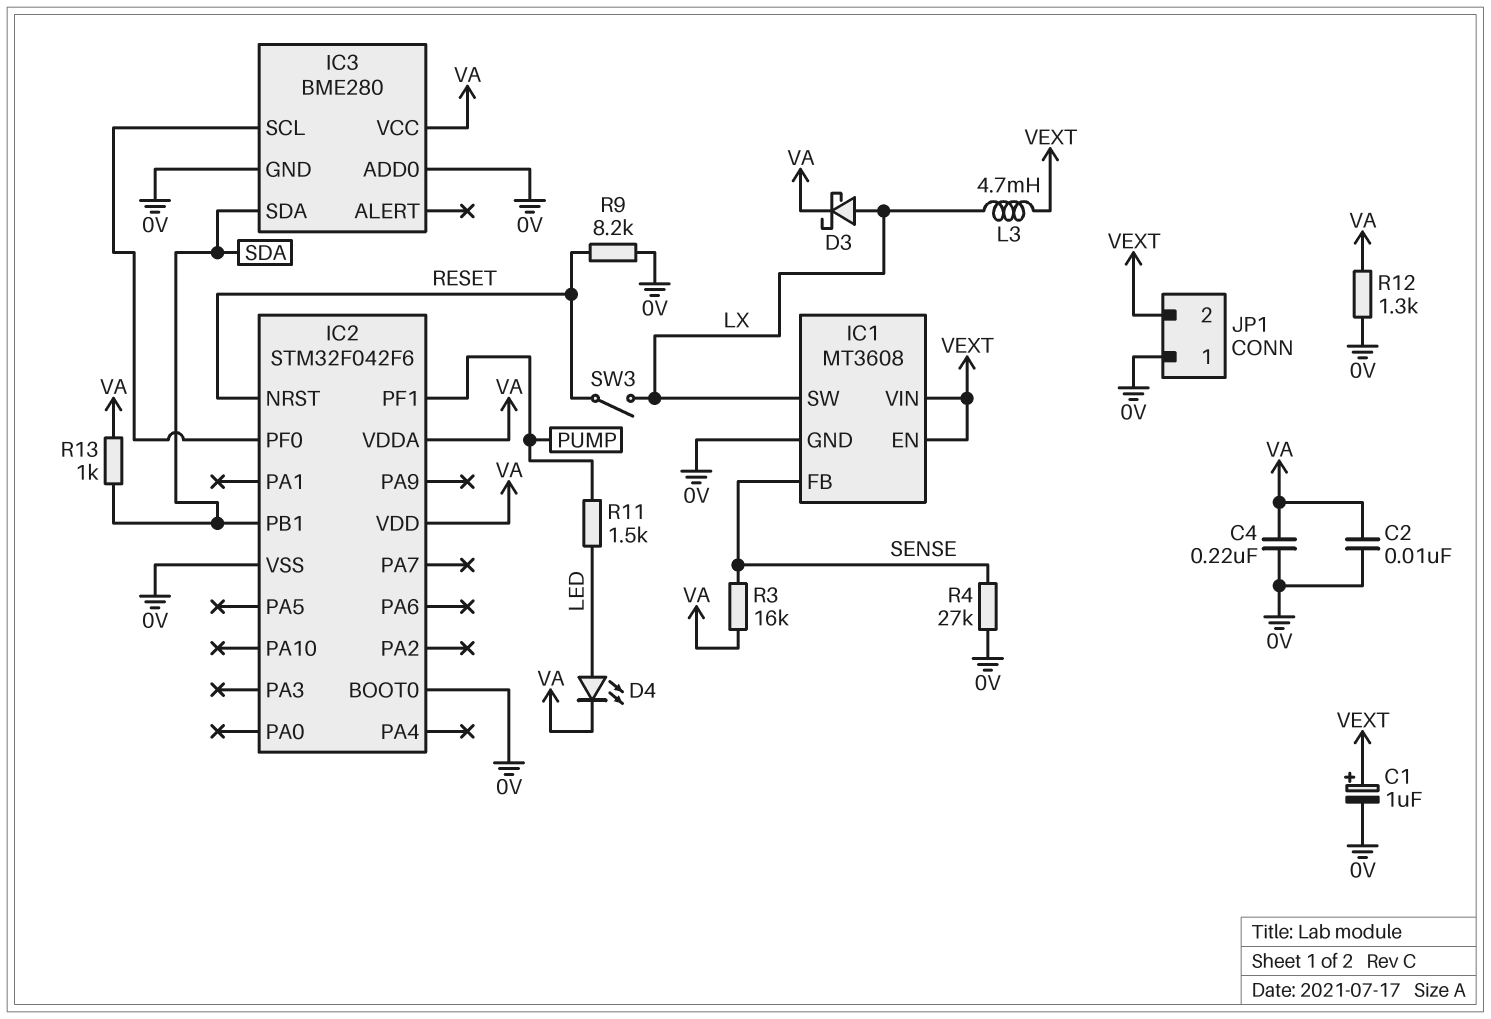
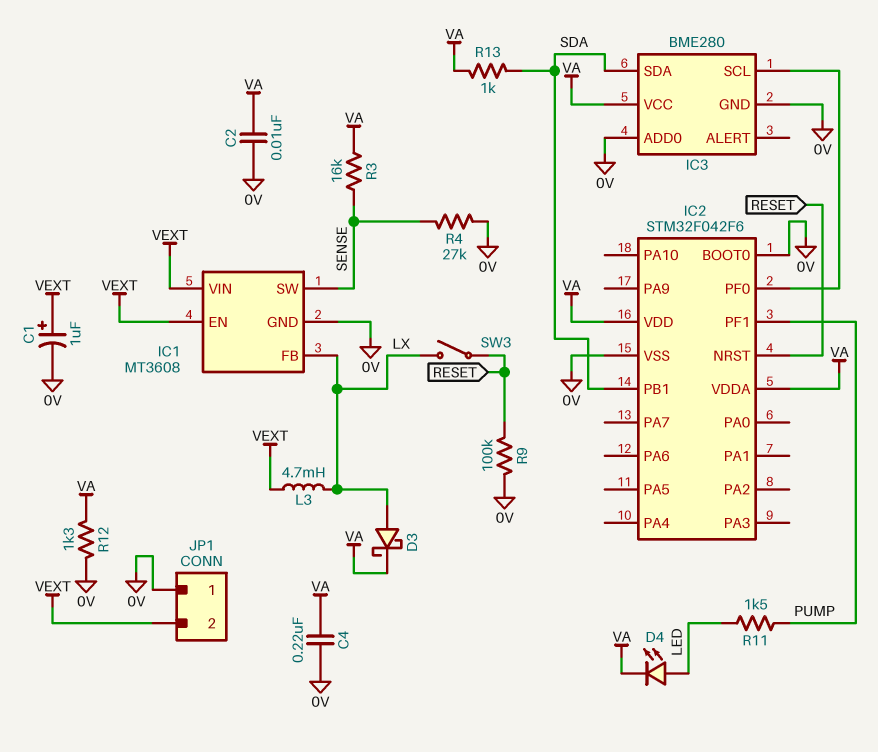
IC1 pin FB: SENSE -> LX
IC1 pin SW: LX -> SENSE
R9: 8.2k (0V, RESET) -> 100k (0V, RESET)

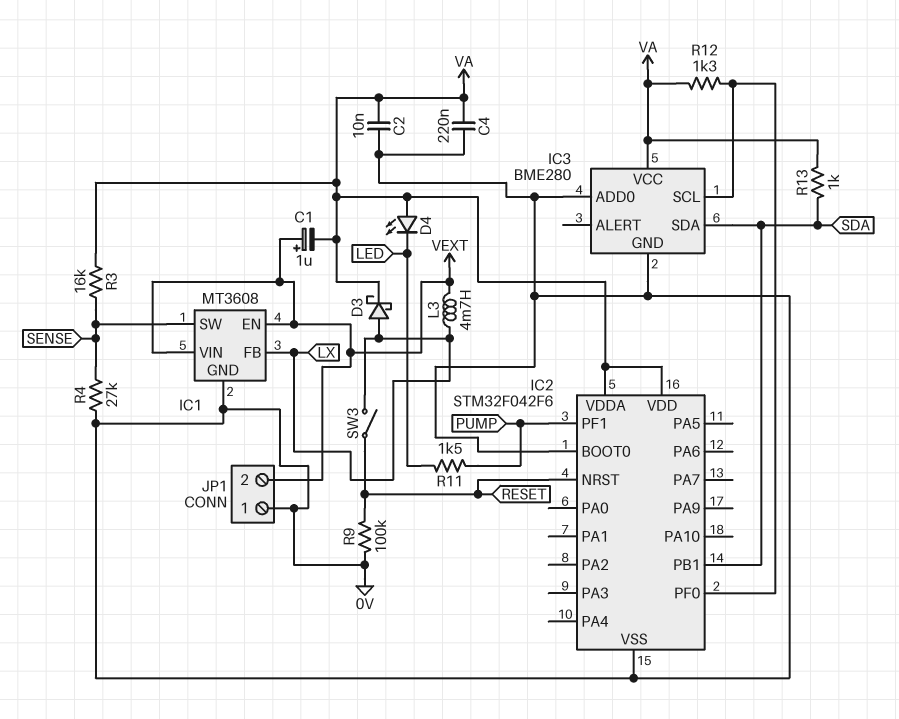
C1: 1uF (plus VEXT, minus 0V) -> 1uF (plus VEXT, minus VA)
D4: LED (A LED, K VA) -> LED (A VA, K LED)
R12: 1.3k (0V, VA) -> 1.3k (IC2/PF0, VA)

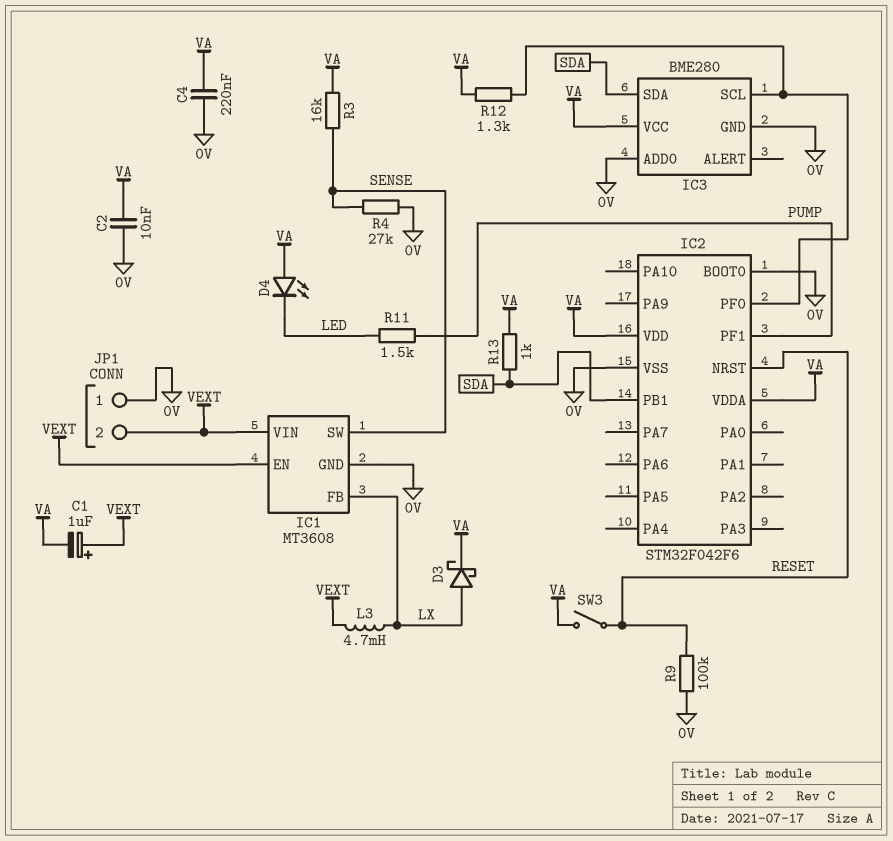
SW3: switch (LX, RESET) -> switch (RESET, VA)

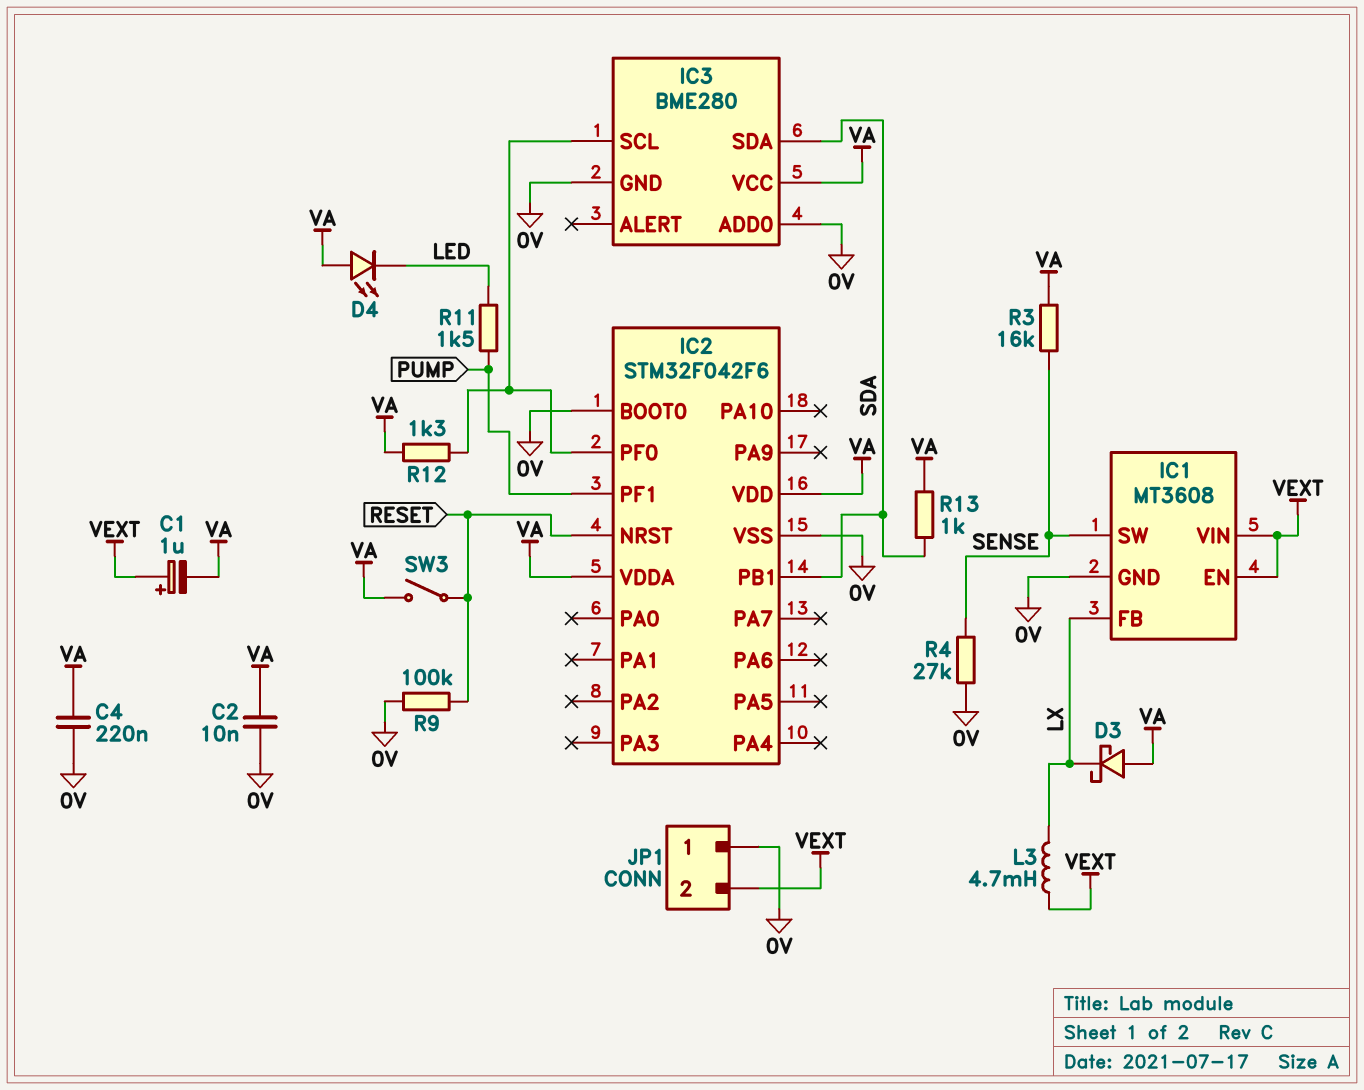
D3: schottky (A LX, K VA) -> schottky (A VA, K LX)

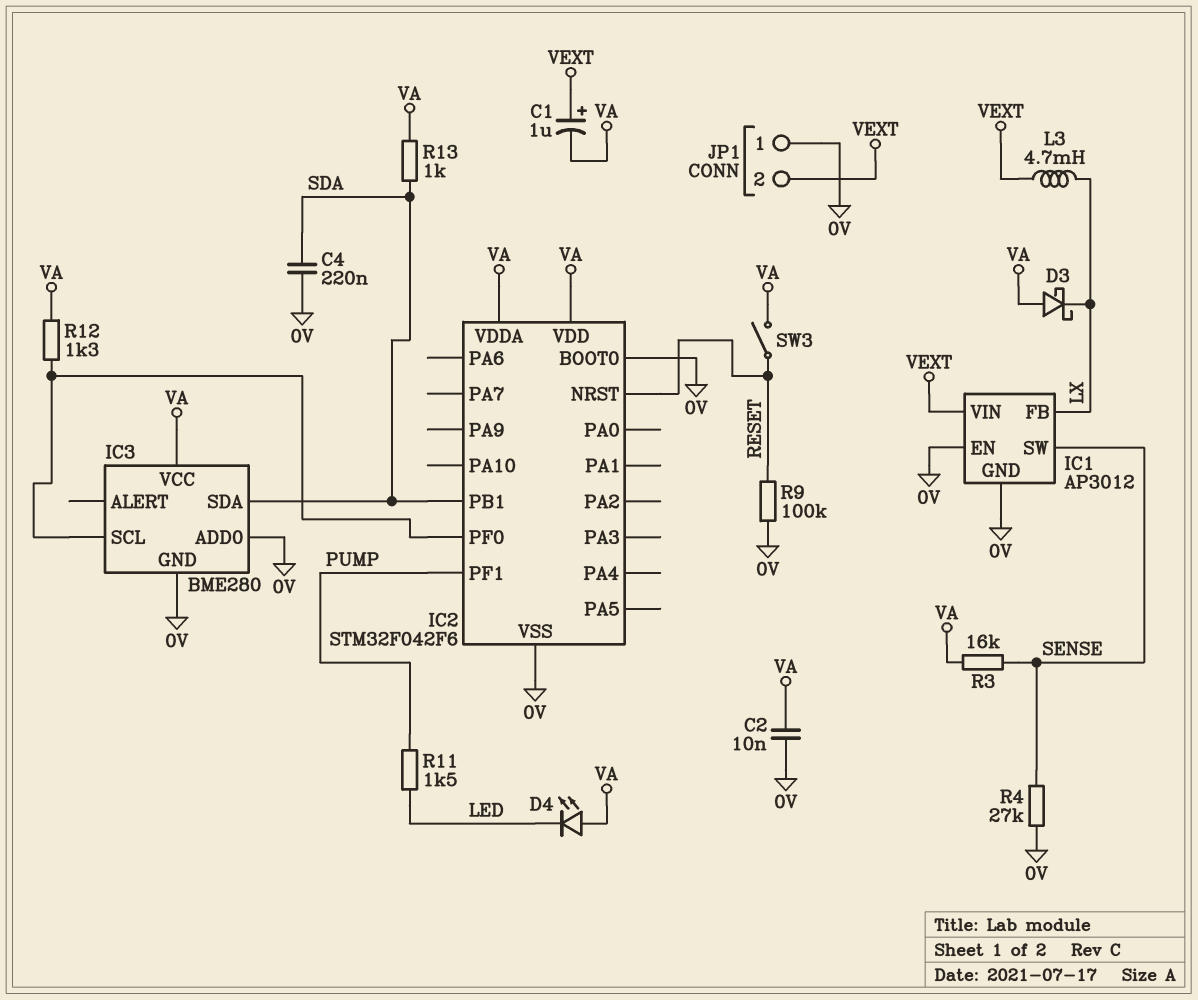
C4: 220nF (0V, VA) -> 220nF (0V, SDA)
IC1: MT3608 -> AP3012
IC1 pin EN: VEXT -> 0V

